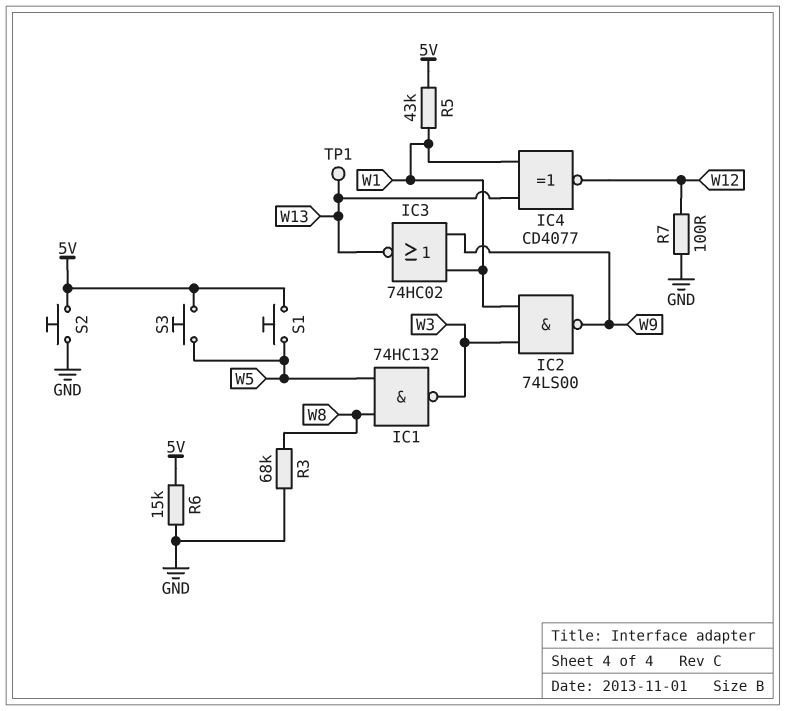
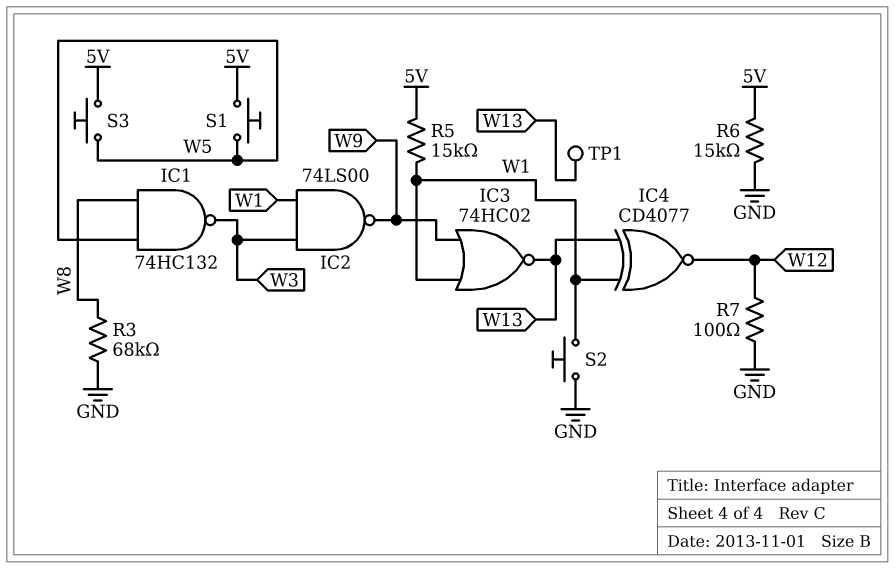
R5: 43k (5V, W1) -> 15k (5V, W1)
S2: button (5V, GND) -> button (GND, W1)

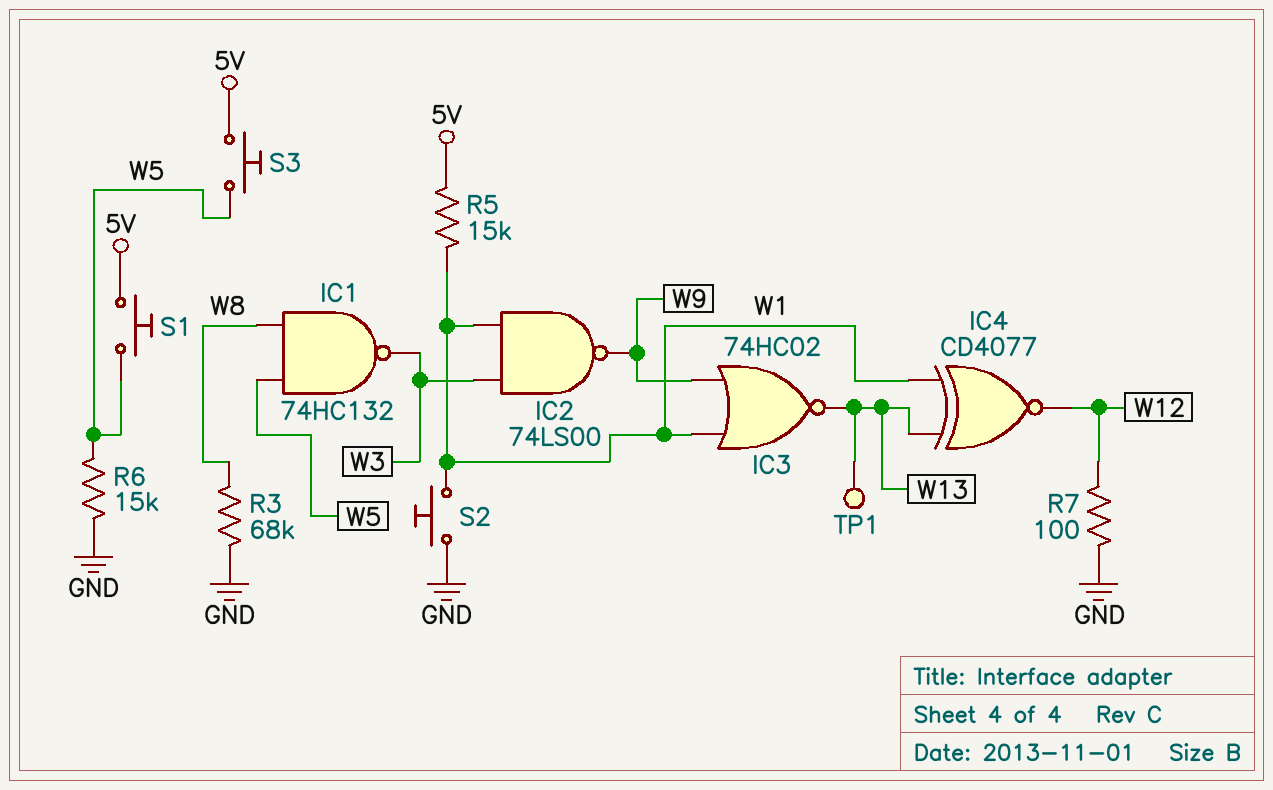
R6: 15k (5V, GND) -> 15k (GND, W5)

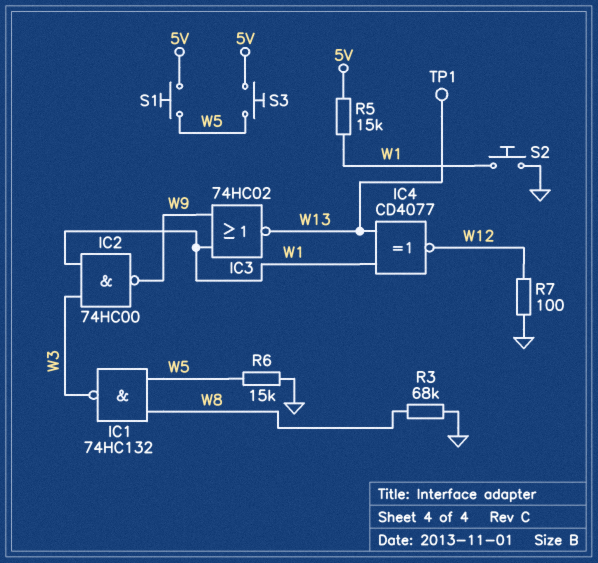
IC2: NAND 74LS00 (in W1, in W3, out W9) -> NAND 74HC00 (in W1, in W3, out W9)

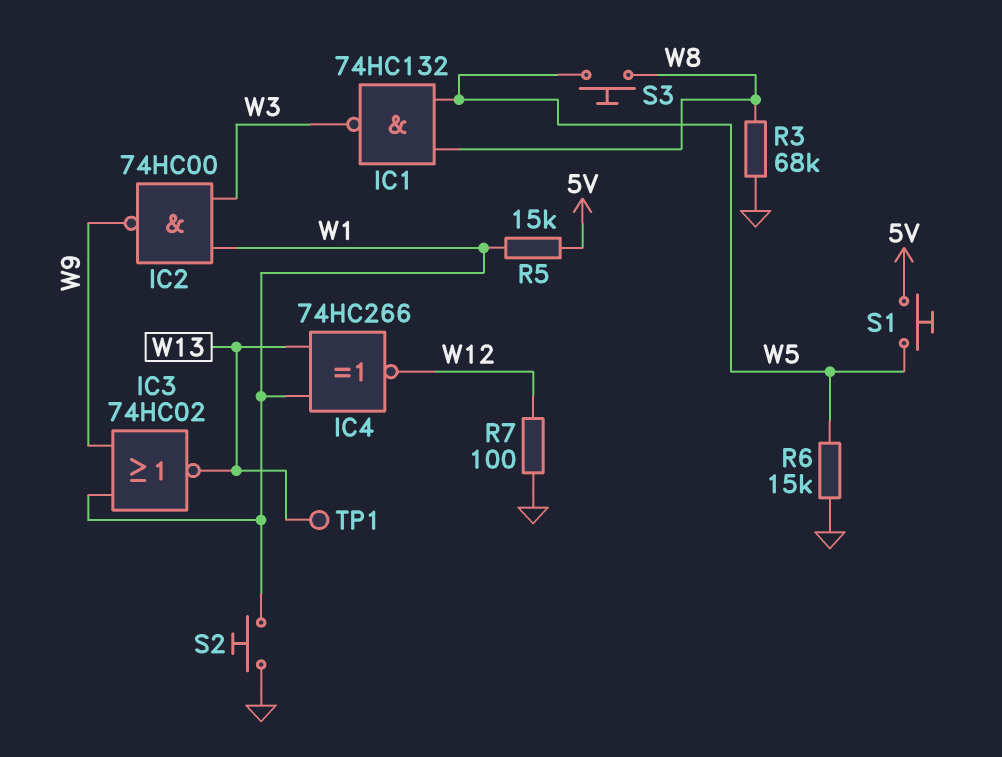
IC4: XNOR CD4077 (in W1, in W13, out W12) -> XNOR 74HC266 (in W1, in W13, out W12)
S3: button (5V, W5) -> button (W5, W8)

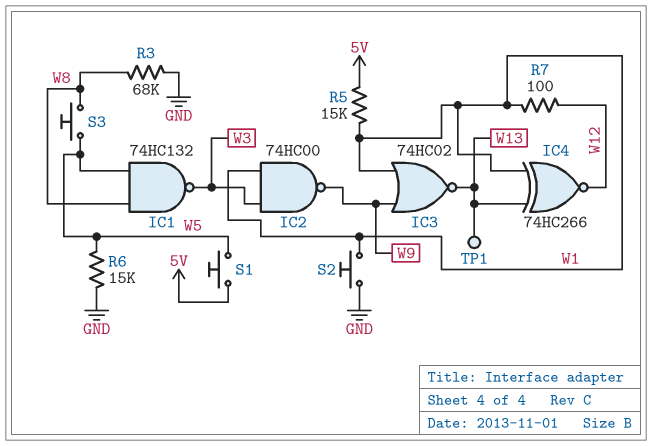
R7: 100 (GND, W12) -> 100 (W1, W12)

